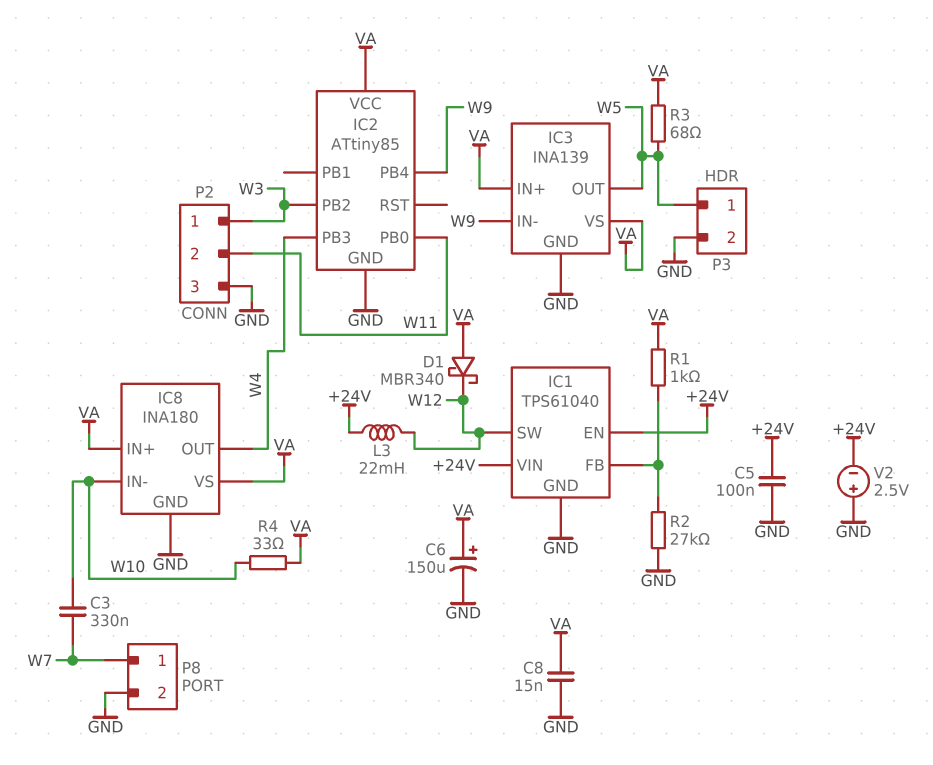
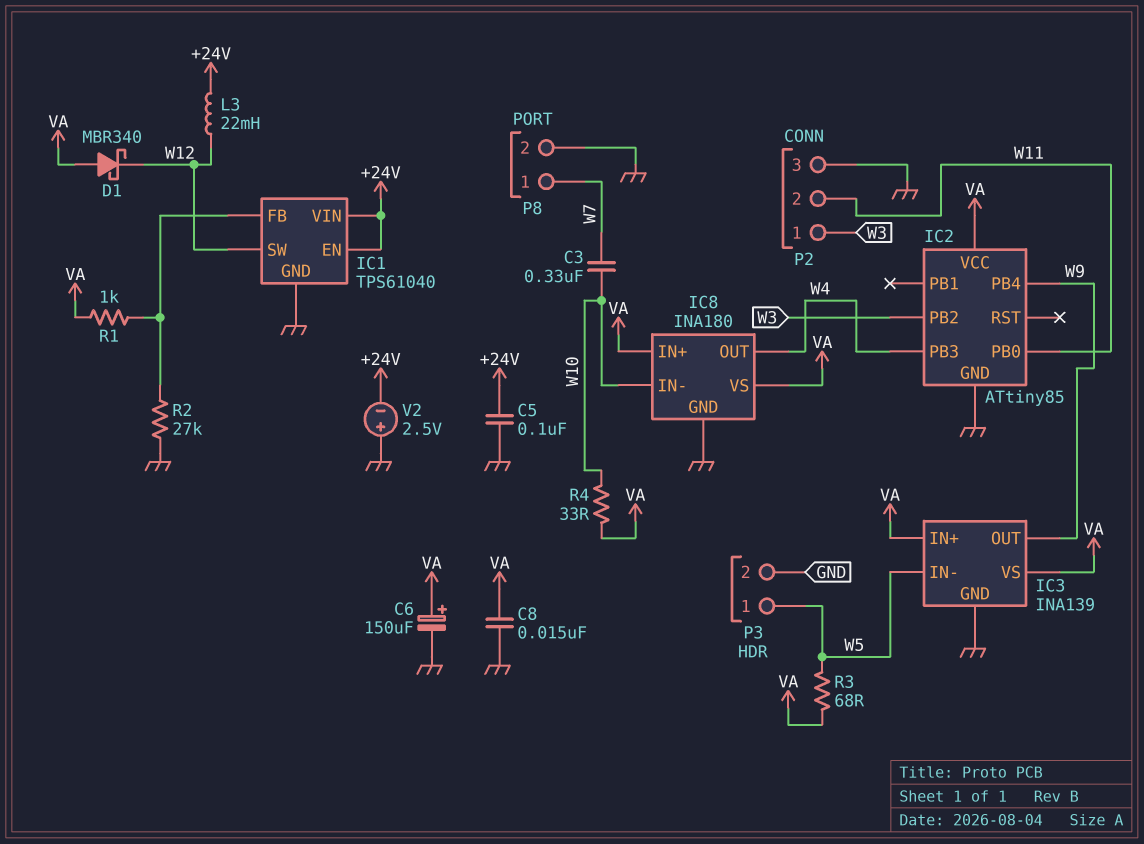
IC3 pin IN-: W9 -> W5
IC3 pin OUT: W5 -> W9

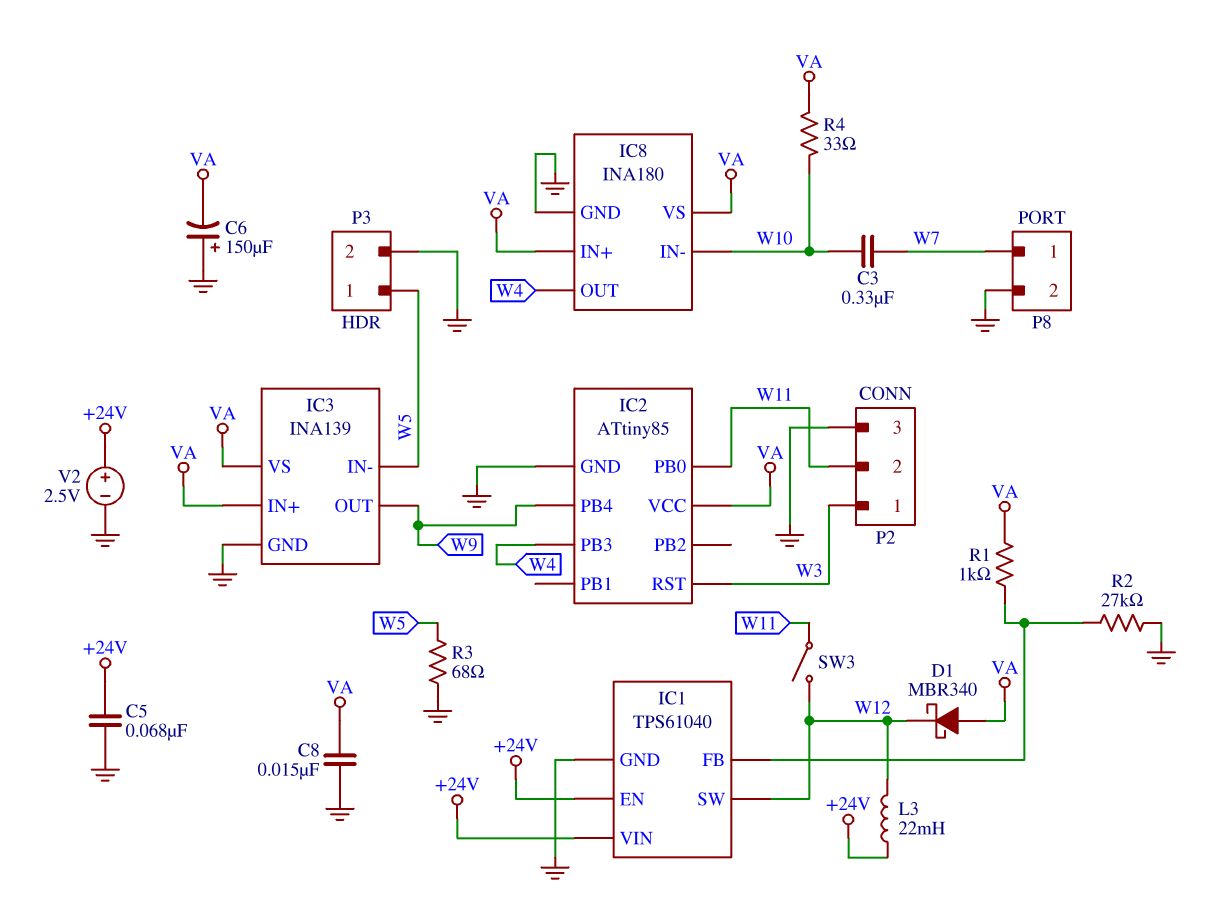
C5: 100nF (+24V, GND) -> 68nF (+24V, GND)
C6: 150uF (plus VA, minus GND) -> 150uF (plus GND, minus VA)
IC2 pin PB2: W3 -> none
IC2 pin RST: none -> W3
R3: 68 (VA, W5) -> 68 (GND, W5)
SW3: none -> switch (W11, W12)
V2: 2.5V (plus GND, minus +24V) -> 2.5V (plus +24V, minus GND)

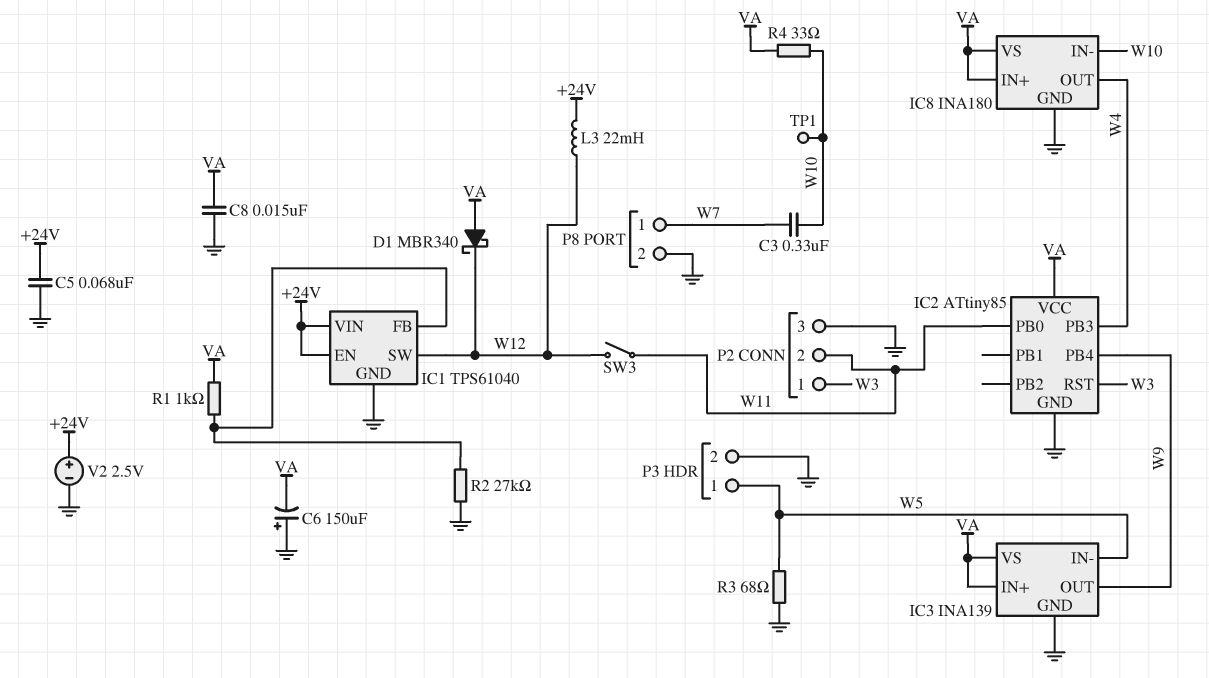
TP1: none -> test point (W10)

